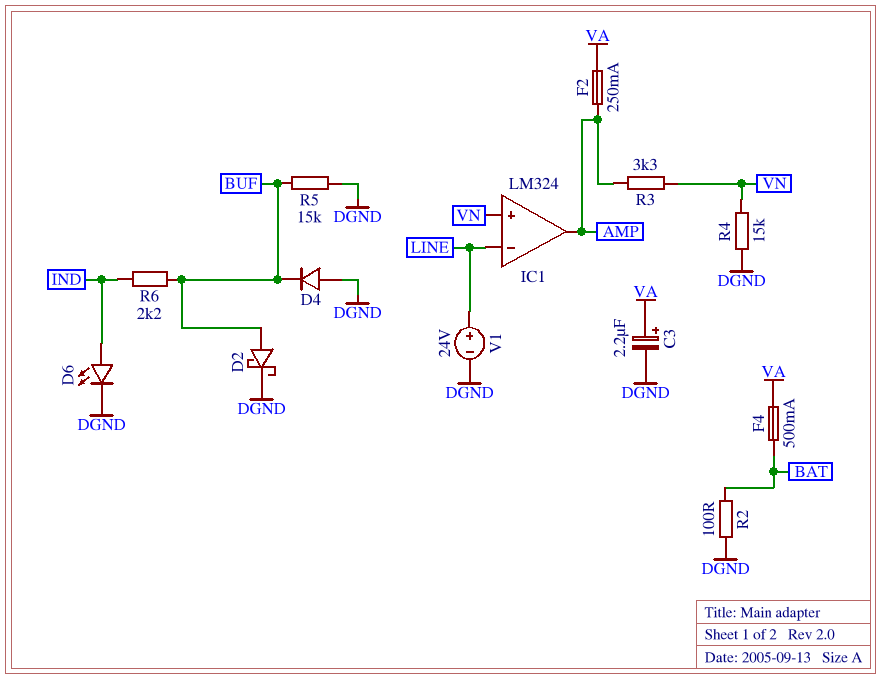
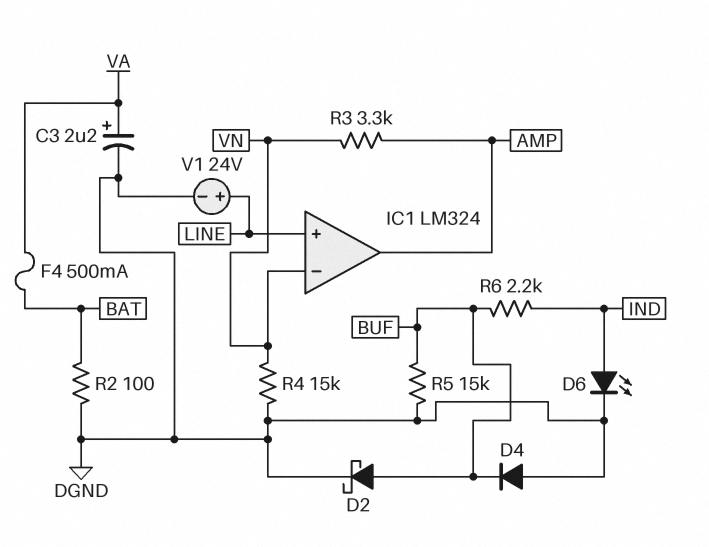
F2: 250mA (AMP, VA) -> none
IC1 pin in+: VN -> LINE
IC1 pin in-: LINE -> VN

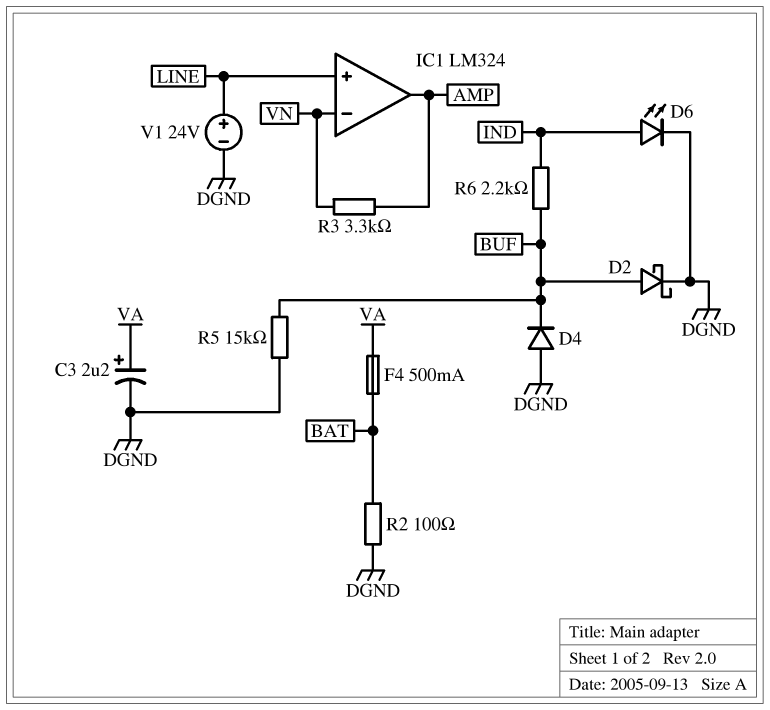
R4: 15k (DGND, VN) -> none

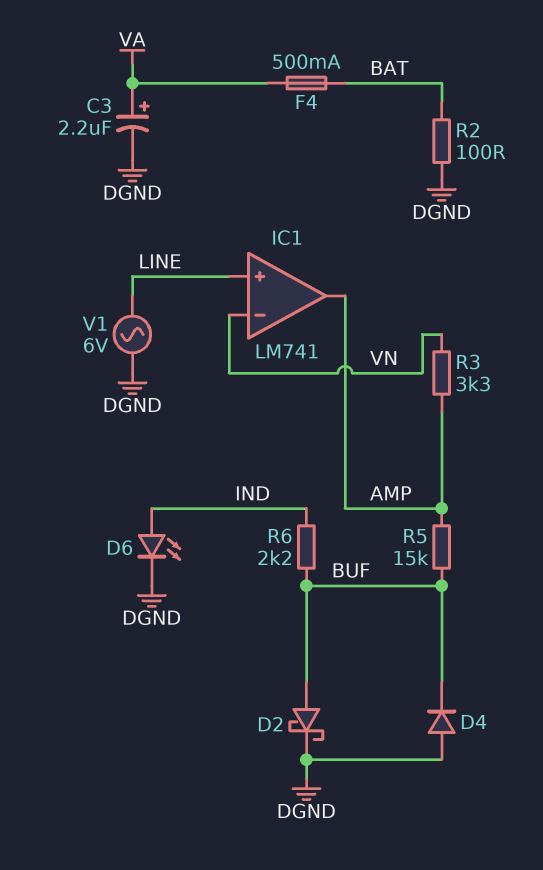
IC1: LM324 -> LM741
R5: 15k (BUF, DGND) -> 15k (AMP, BUF)
V1: 24V (plus LINE, minus DGND) -> AC 6V (DGND, LINE)

